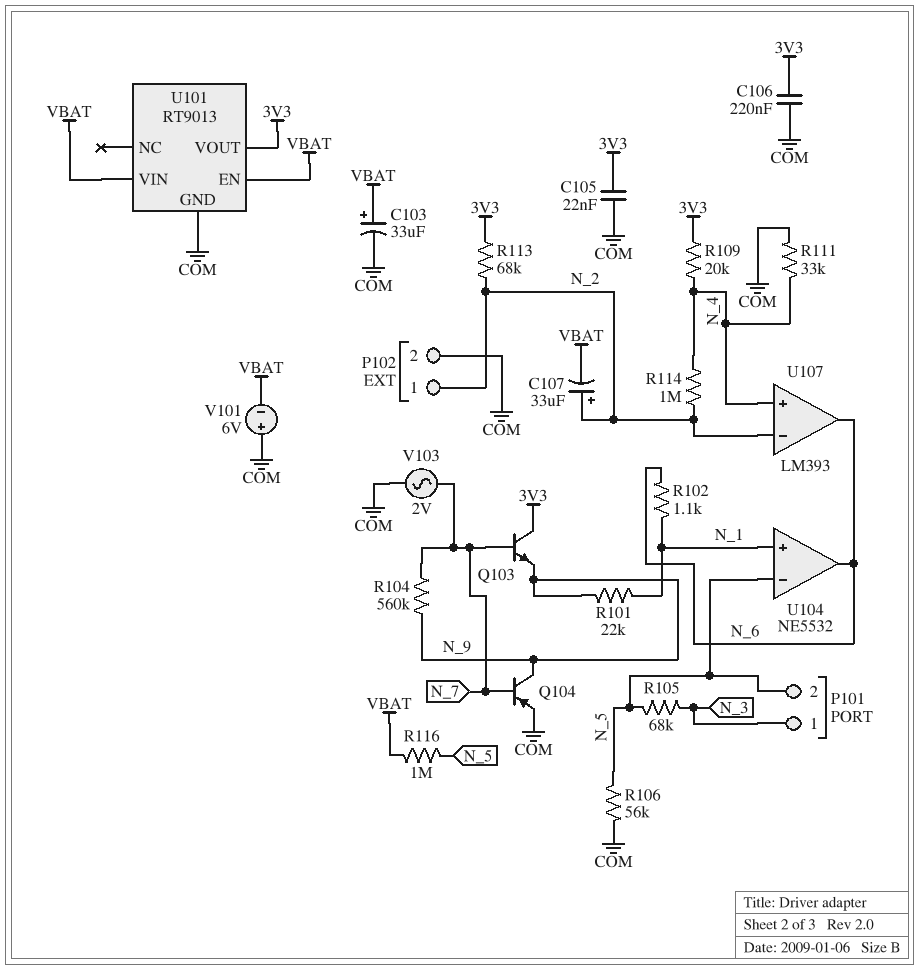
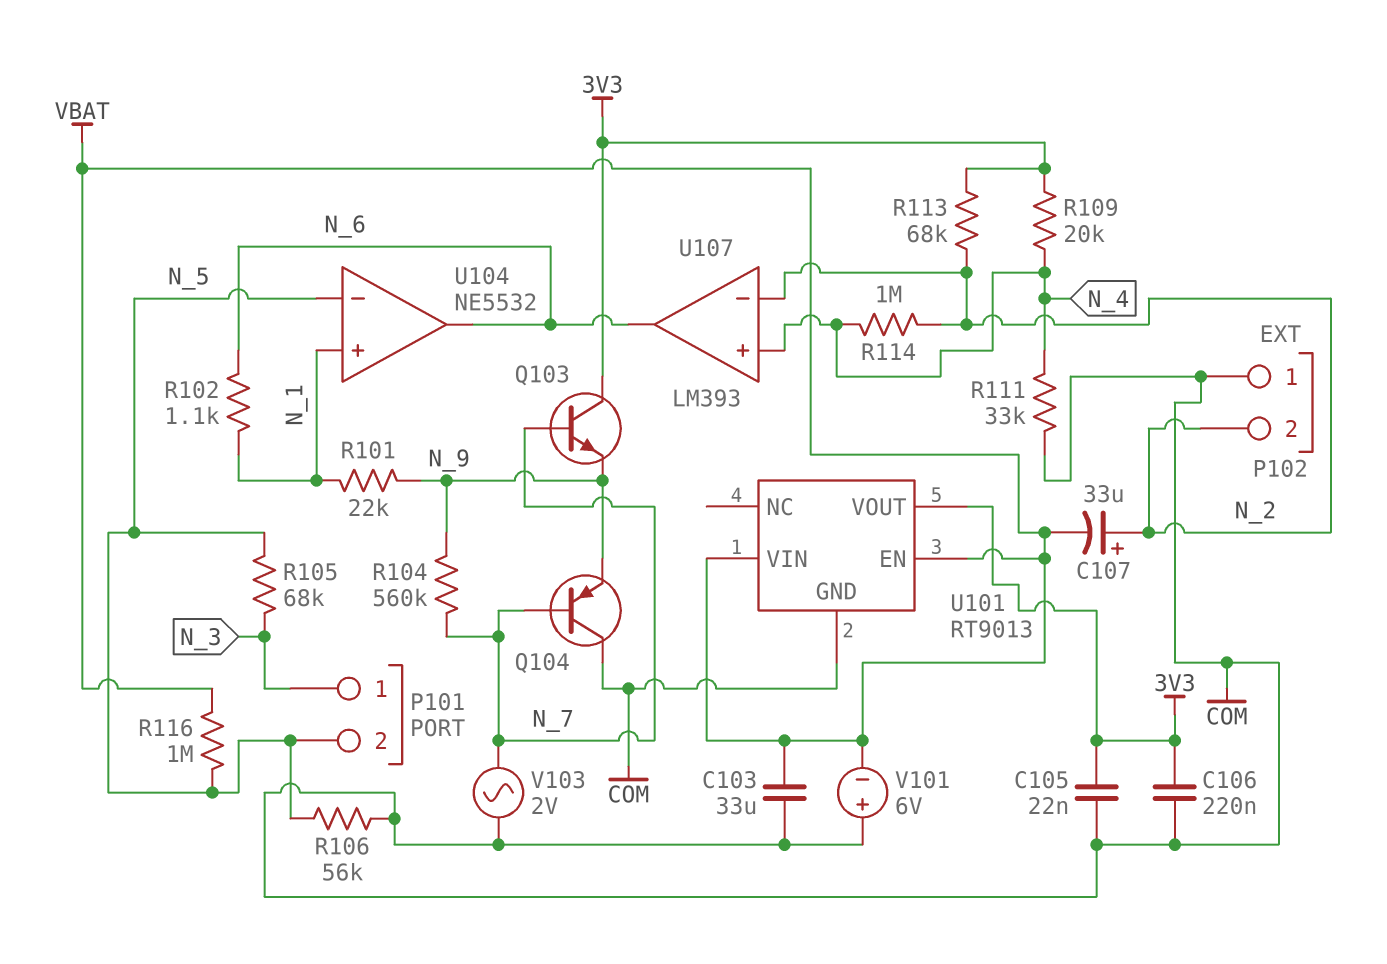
C103: 33uF (plus VBAT, minus COM) -> 33uF (COM, VBAT)
P102 pin 1: N_2 -> COM
P102 pin 2: COM -> N_2
Q104: PNP (B N_7, C N_9, E COM) -> PNP (B N_7, C COM, E N_9)

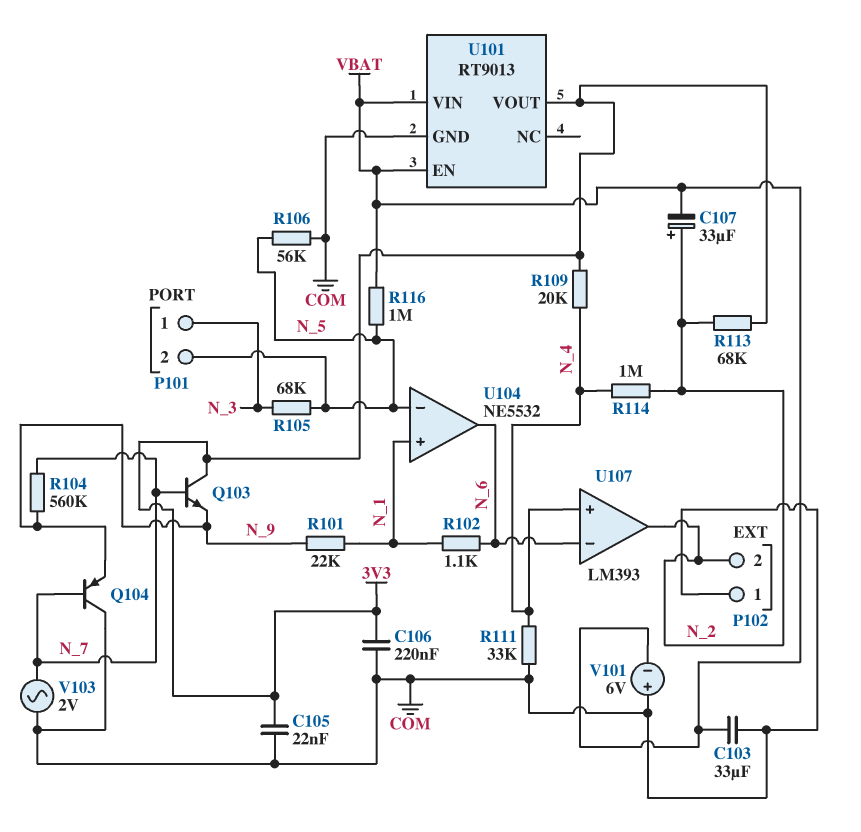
U107 pin in-: N_2 -> N_6
U107 pin out: N_6 -> N_2

